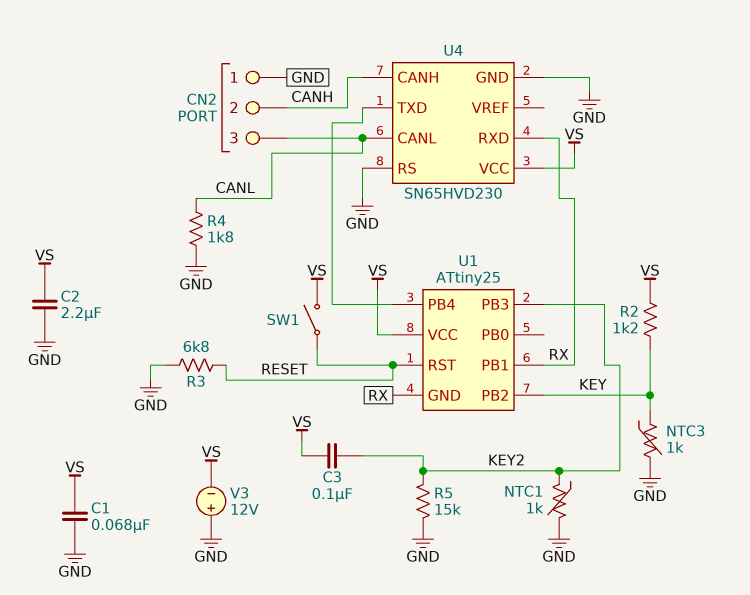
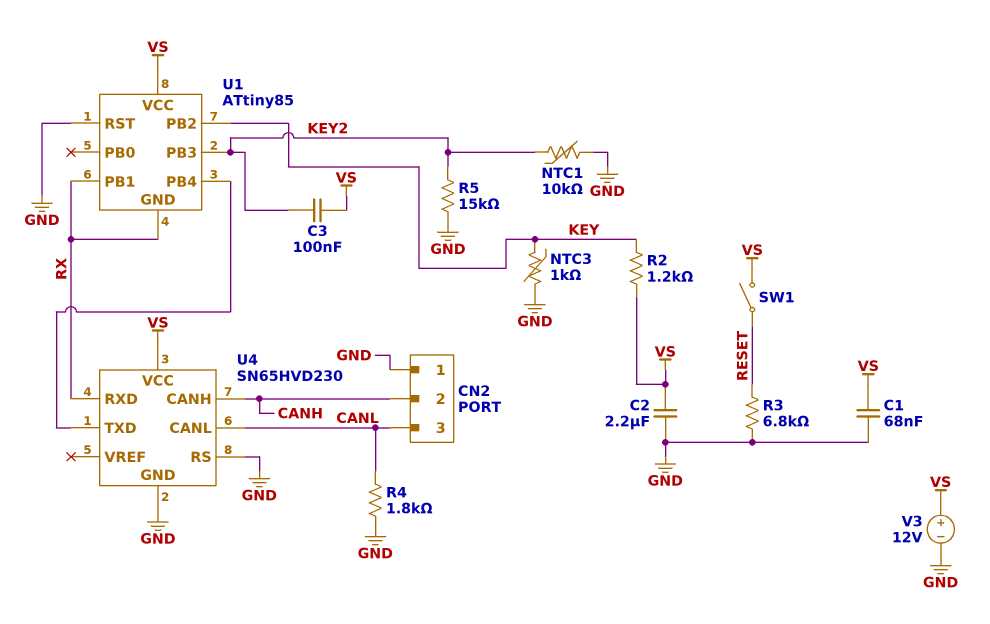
NTC1: 1k (GND, KEY2) -> 10k (GND, KEY2)
U1: ATtiny25 -> ATtiny85
U1 pin RST: RESET -> GND
V3: 12V (plus GND, minus VS) -> 12V (plus VS, minus GND)

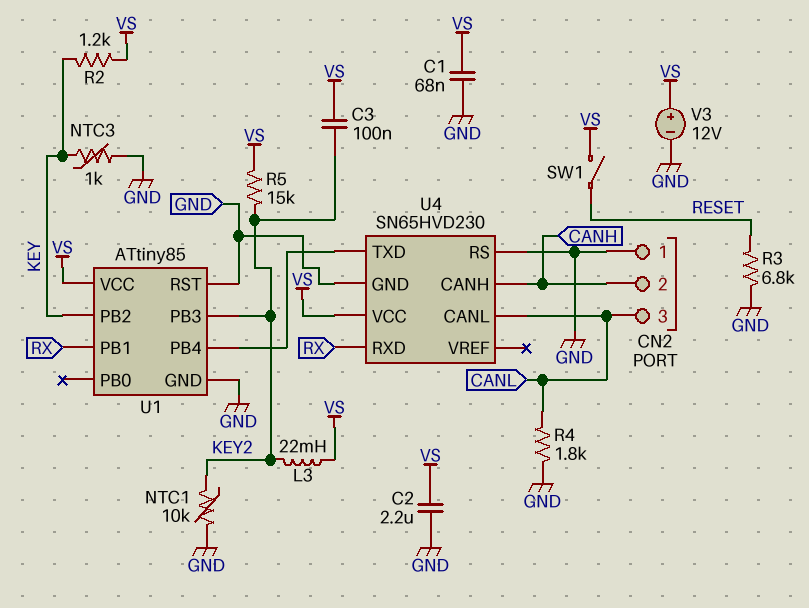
L3: none -> 22mH (KEY2, VS)
R5: 15k (GND, KEY2) -> 15k (KEY2, VS)
U1 pin GND: RX -> GND

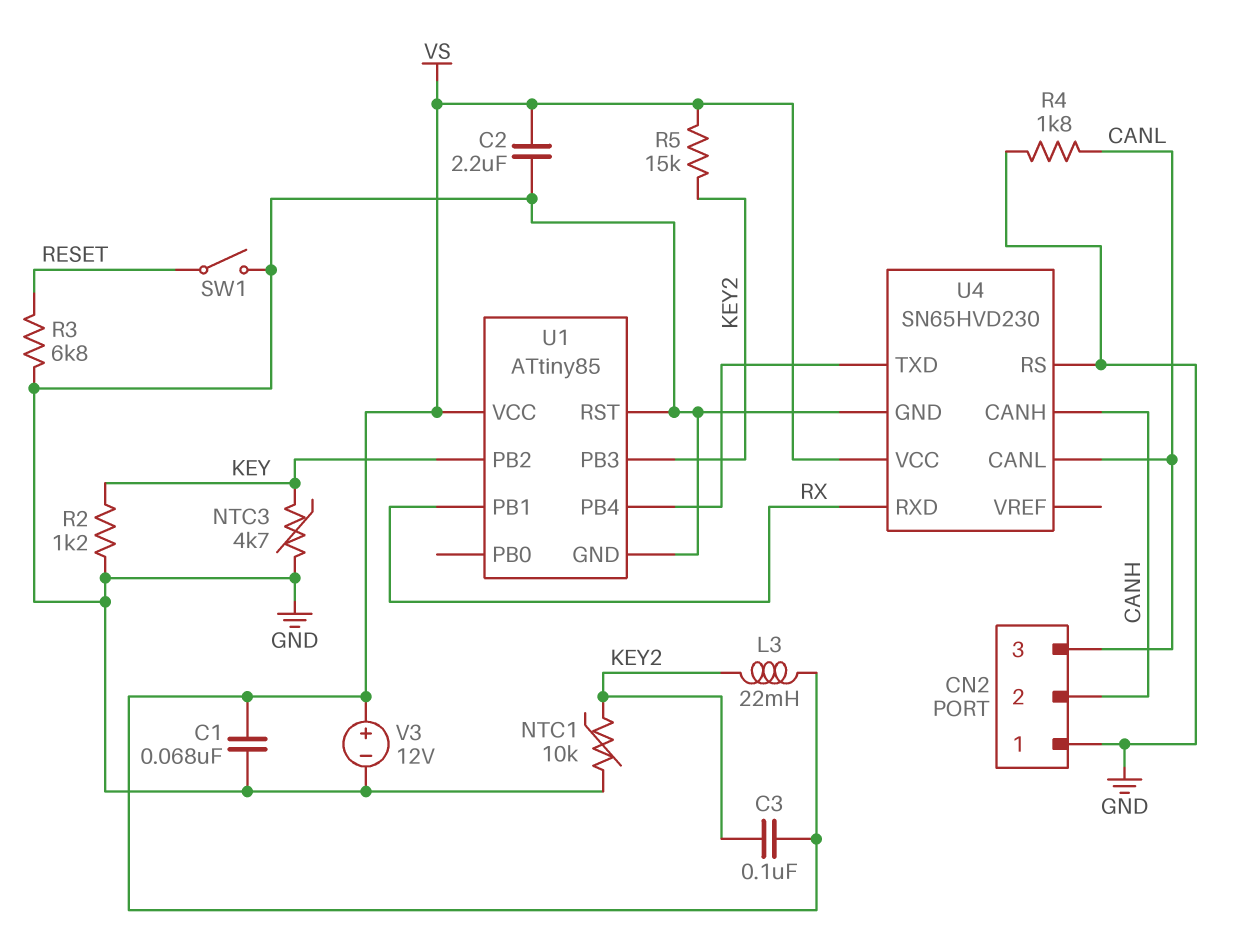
NTC3: 1k (GND, KEY) -> 4.7k (GND, KEY)
R2: 1.2k (KEY, VS) -> 1.2k (GND, KEY)
SW1: switch (RESET, VS) -> switch (GND, RESET)

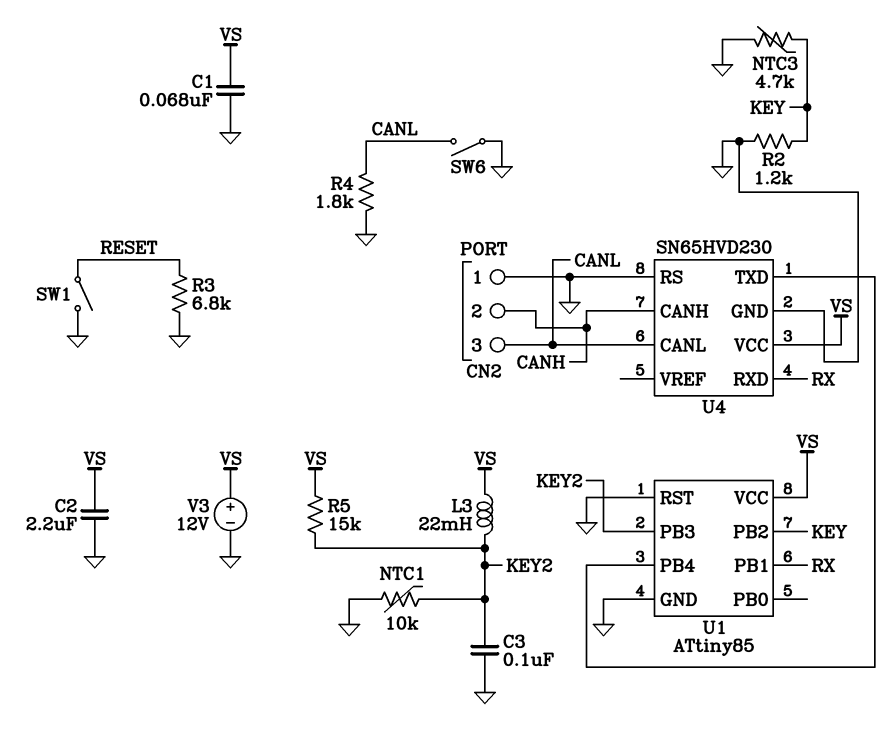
C3: 100nF (KEY2, VS) -> 100nF (GND, KEY2)
SW6: none -> switch (CANL, GND)

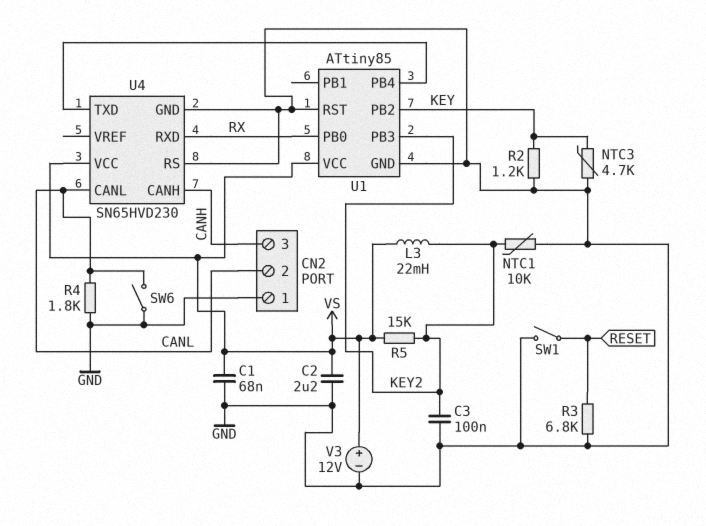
CN2 pin 2: CANH -> CANL
CN2 pin 3: CANL -> CANH
U1 pin PB0: none -> RX
U1 pin PB1: RX -> none

